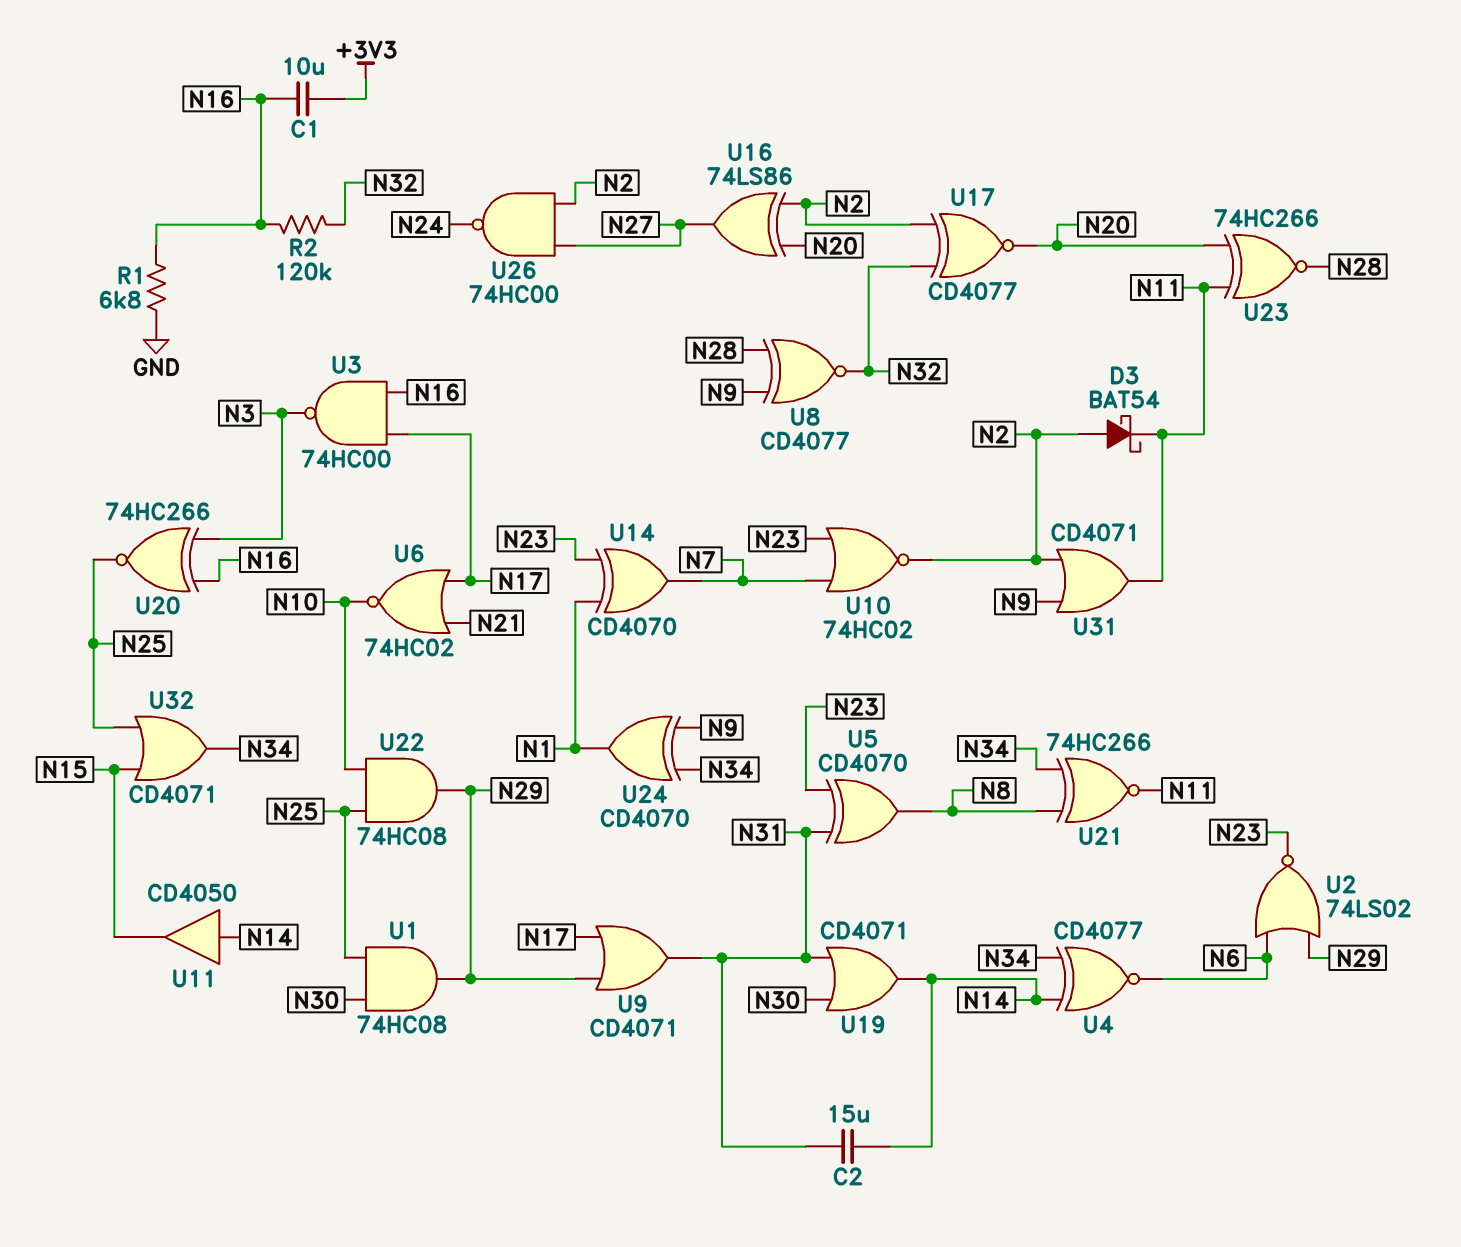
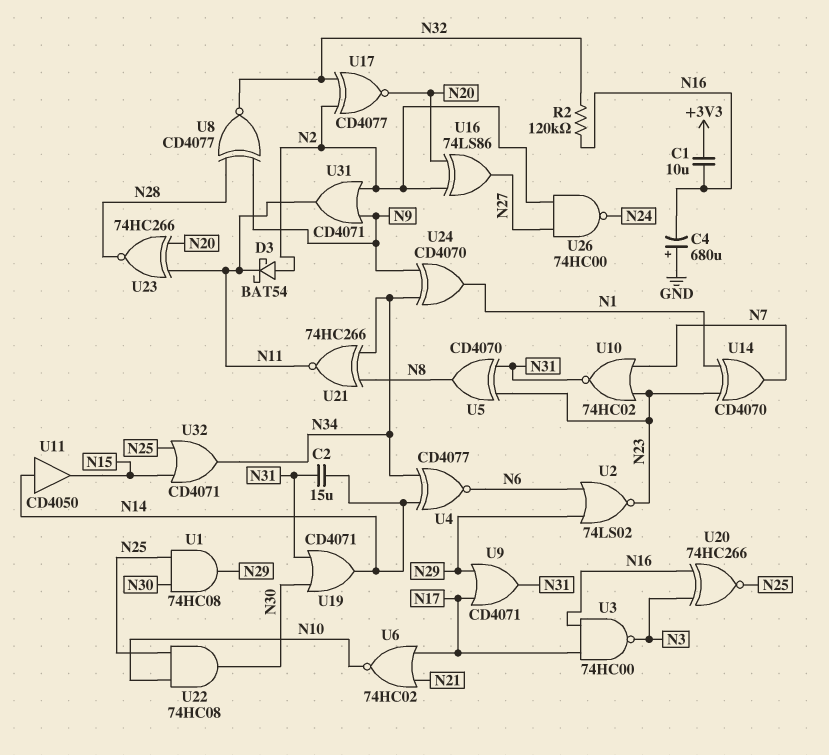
C4: none -> 680uF (plus GND, minus N16)
R1: 6.8k (GND, N16) -> none
U10: NOR 74HC02 (in N7, in N23, out N2) -> NOR 74HC02 (in N7, in N23, out N31)
U22: AND 74HC08 (in N10, in N25, out N29) -> AND 74HC08 (in N10, in N25, out N30)

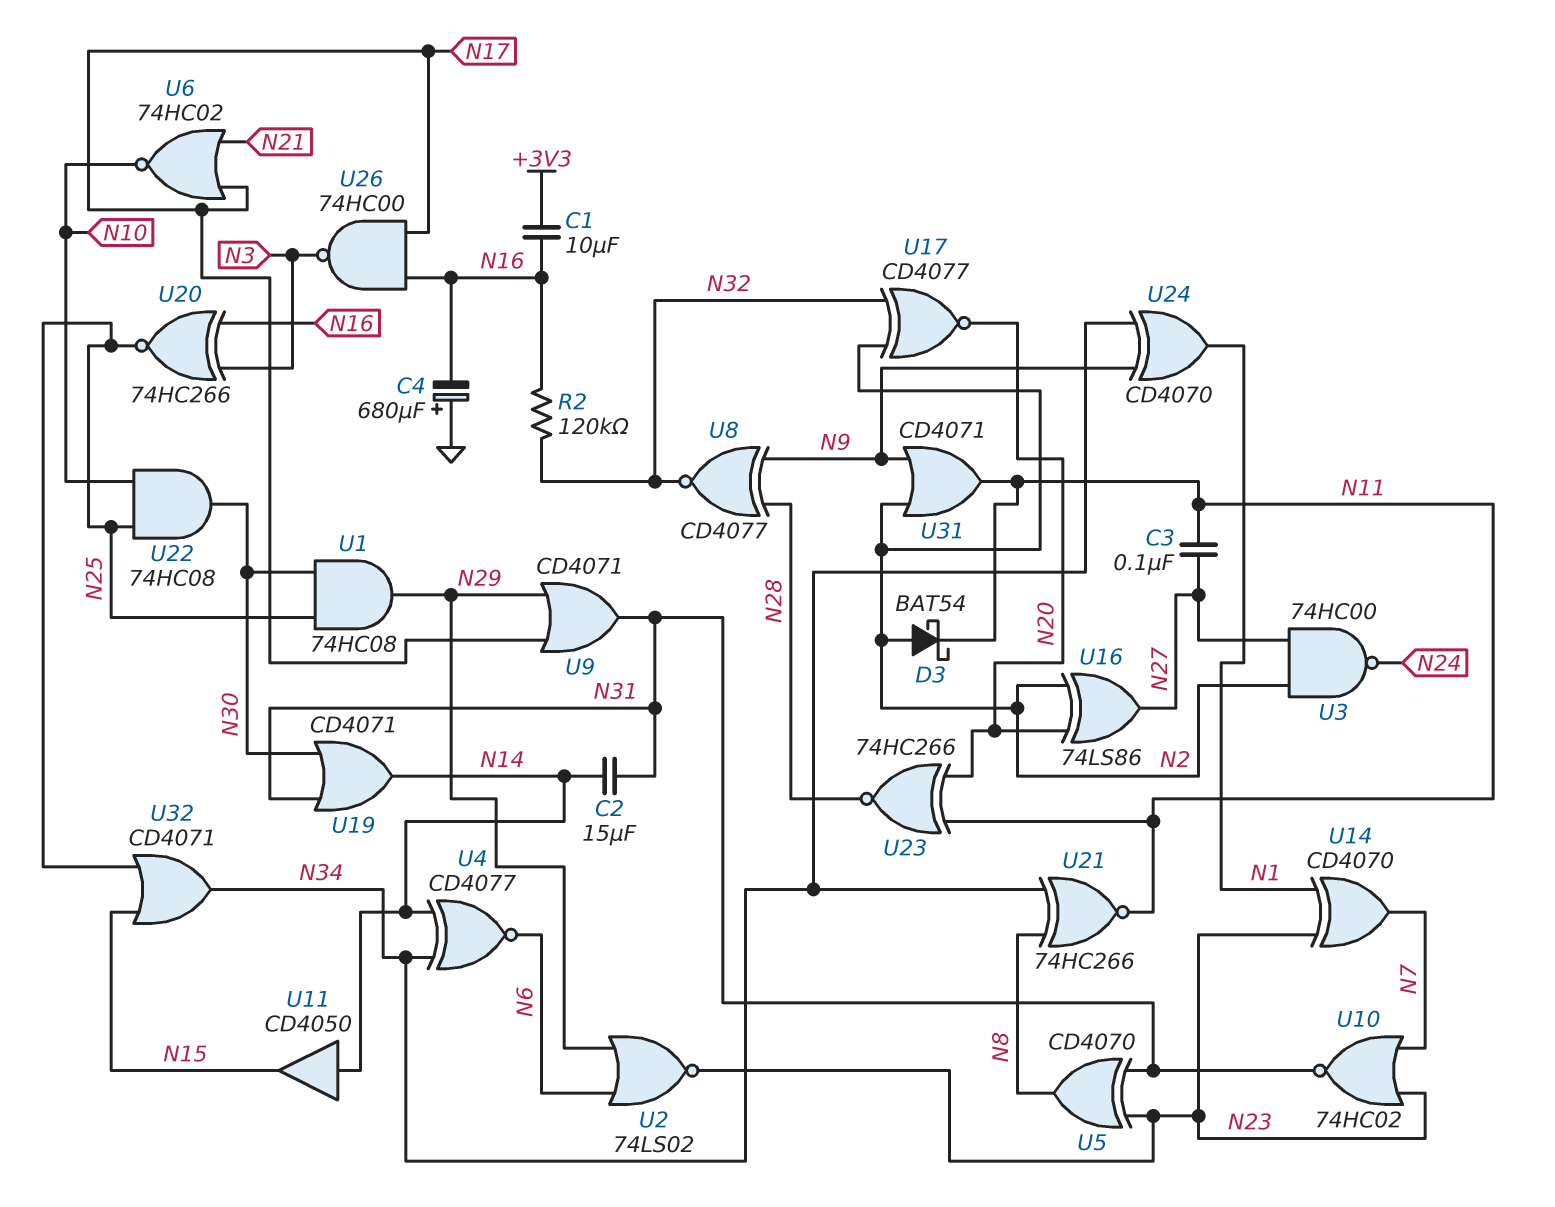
C3: none -> 100nF (N11, N27)
U3: NAND 74HC00 (in N16, in N17, out N3) -> NAND 74HC00 (in N2, in N27, out N24)
U26: NAND 74HC00 (in N2, in N27, out N24) -> NAND 74HC00 (in N16, in N17, out N3)

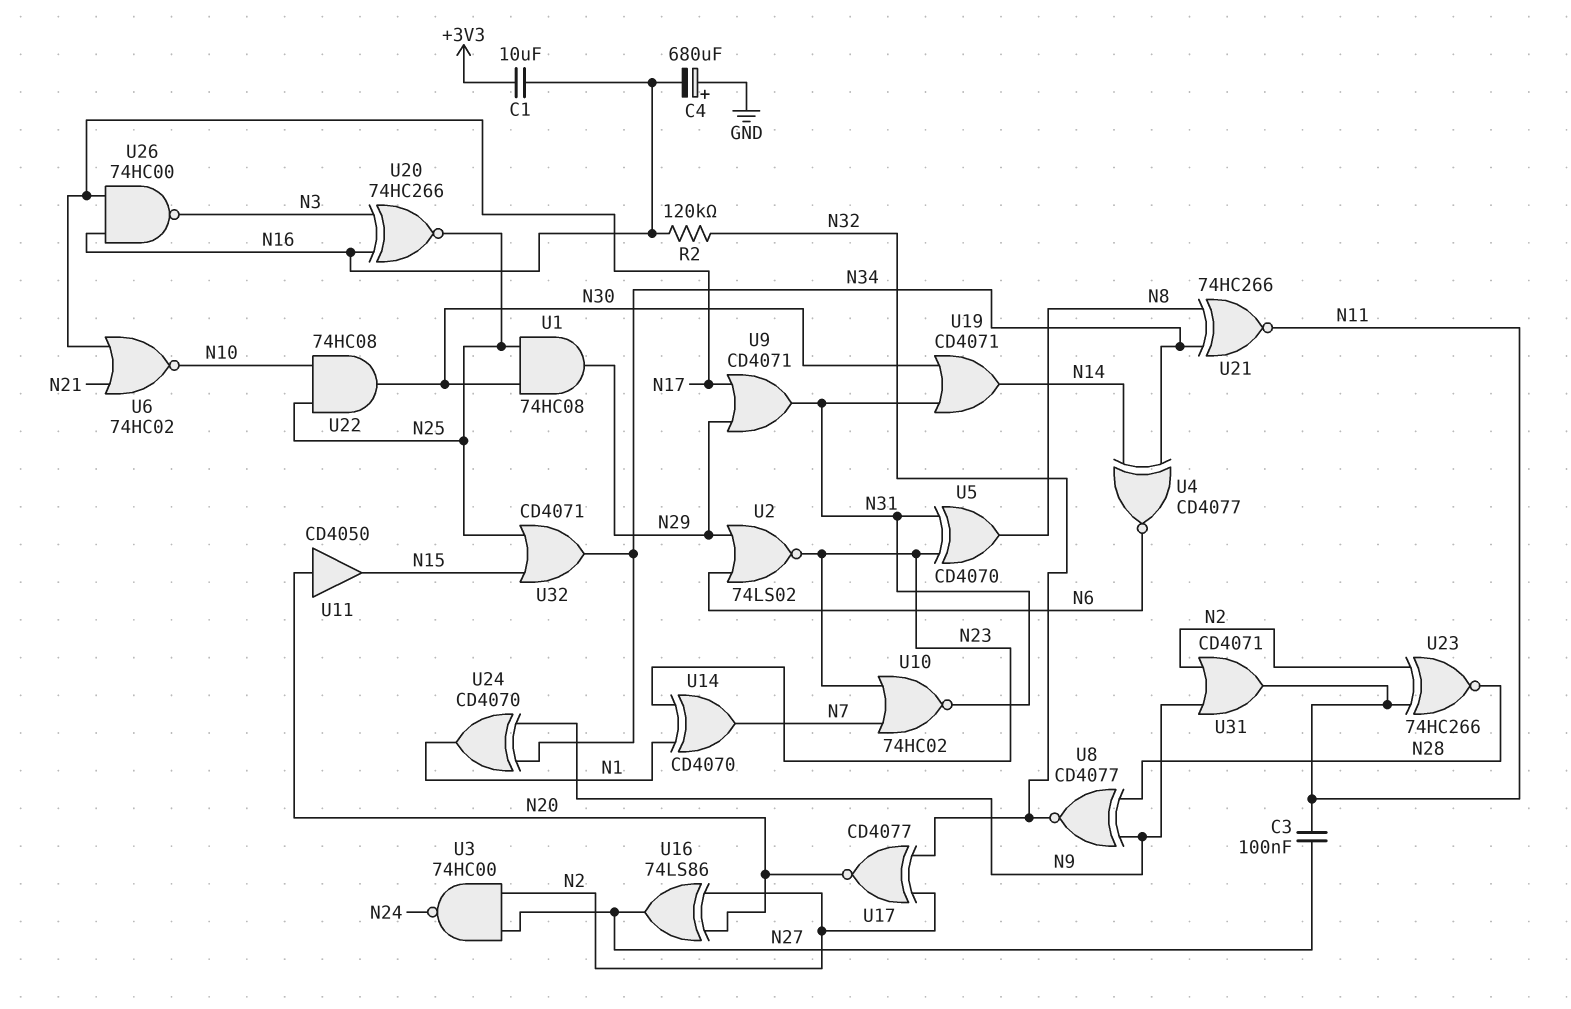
C2: 15uF (N14, N31) -> none
D3: schottky BAT54 (A N2, K N11) -> none
U11: buffer CD4050 (in N14, out N15) -> buffer CD4050 (in N20, out N15)
U23: XNOR 74HC266 (in N11, in N20, out N28) -> XNOR 74HC266 (in N2, in N11, out N28)

